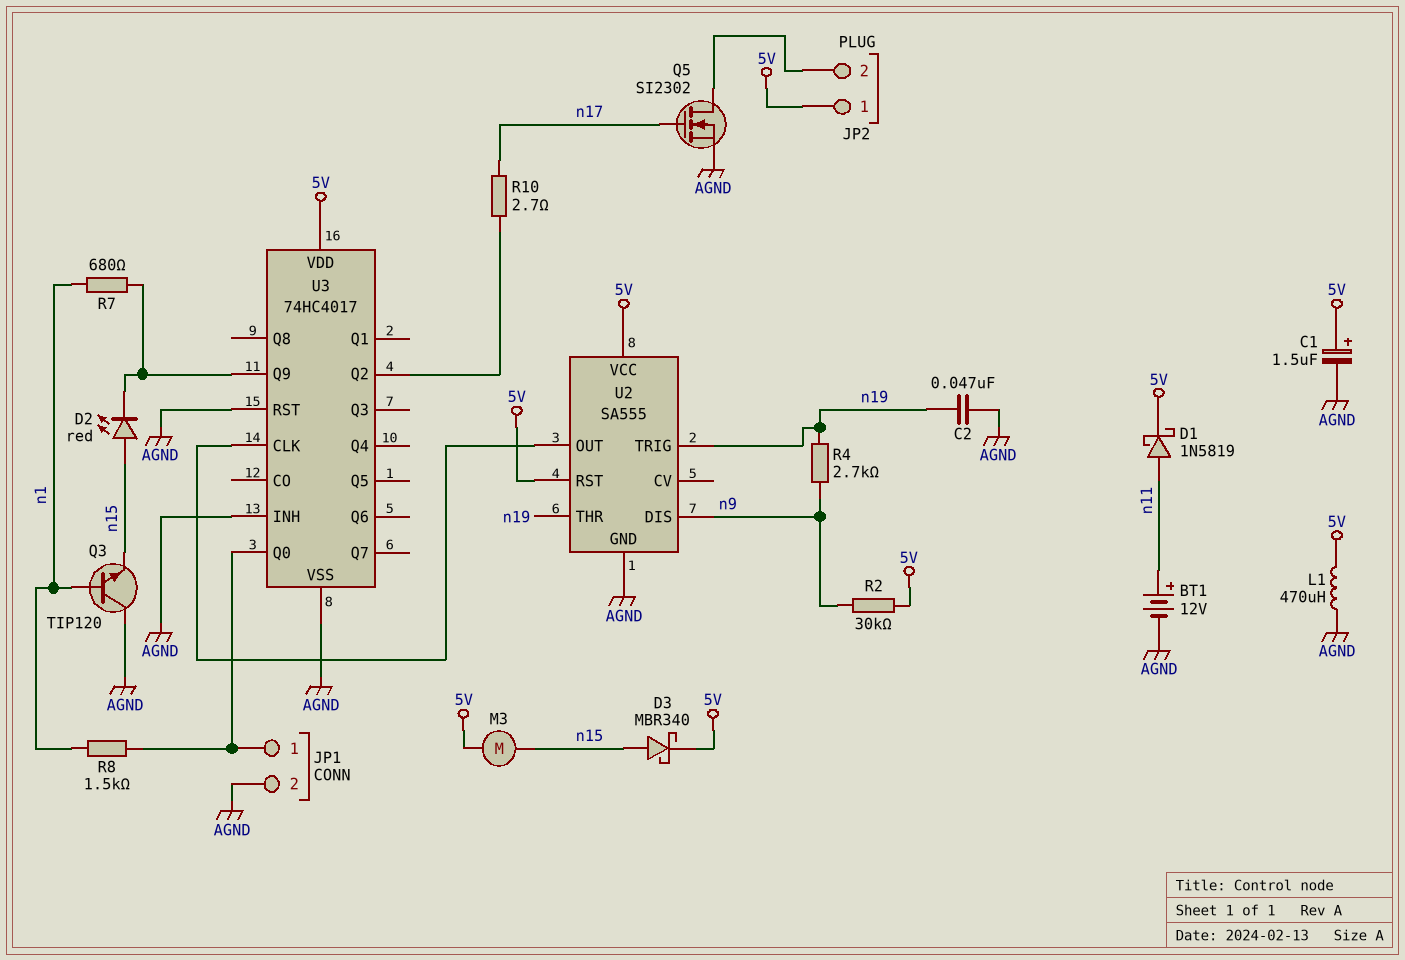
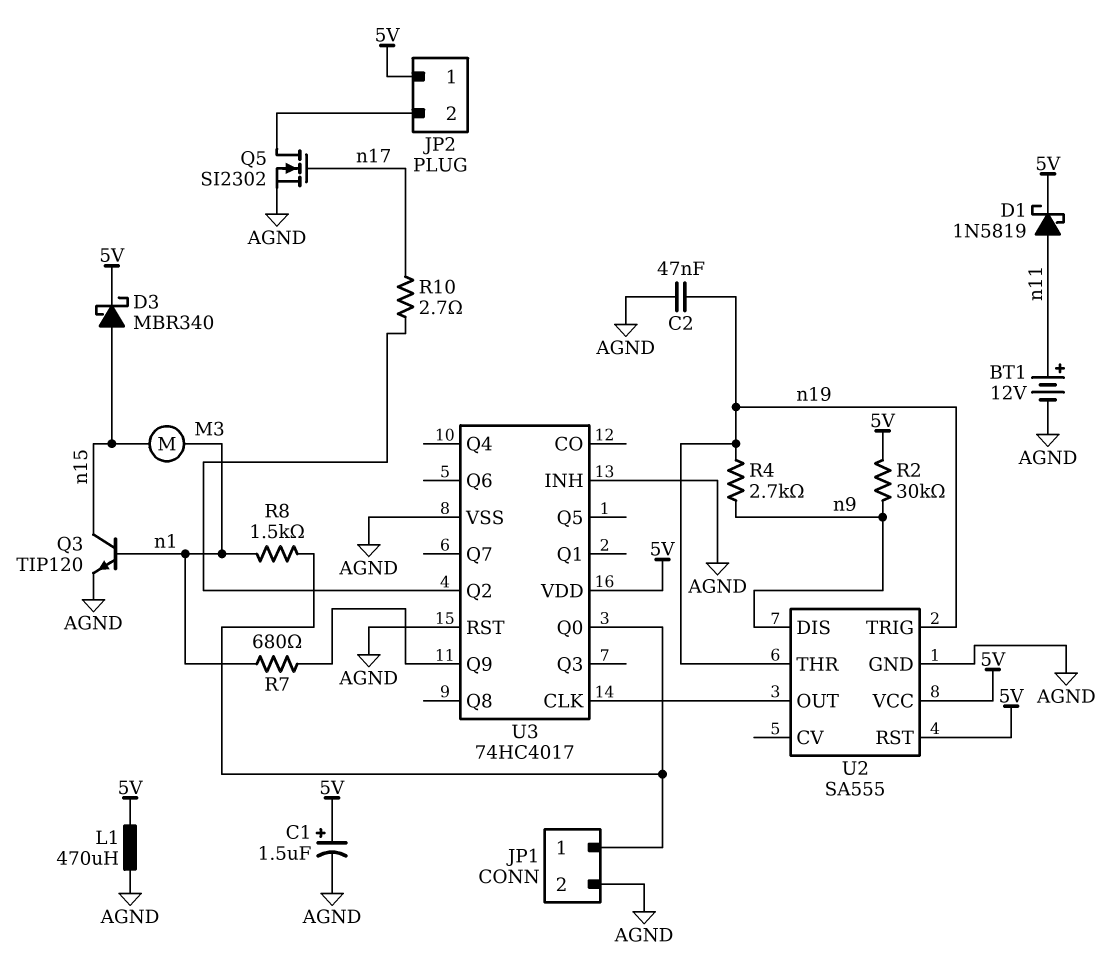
D2: LED red (A n15, K U3/Q9) -> none
M3: motor (5V, n15) -> motor (n1, n15)
Q3: NPN TIP120 (B n1, C AGND, E n15) -> NPN TIP120 (B n1, C n15, E AGND)

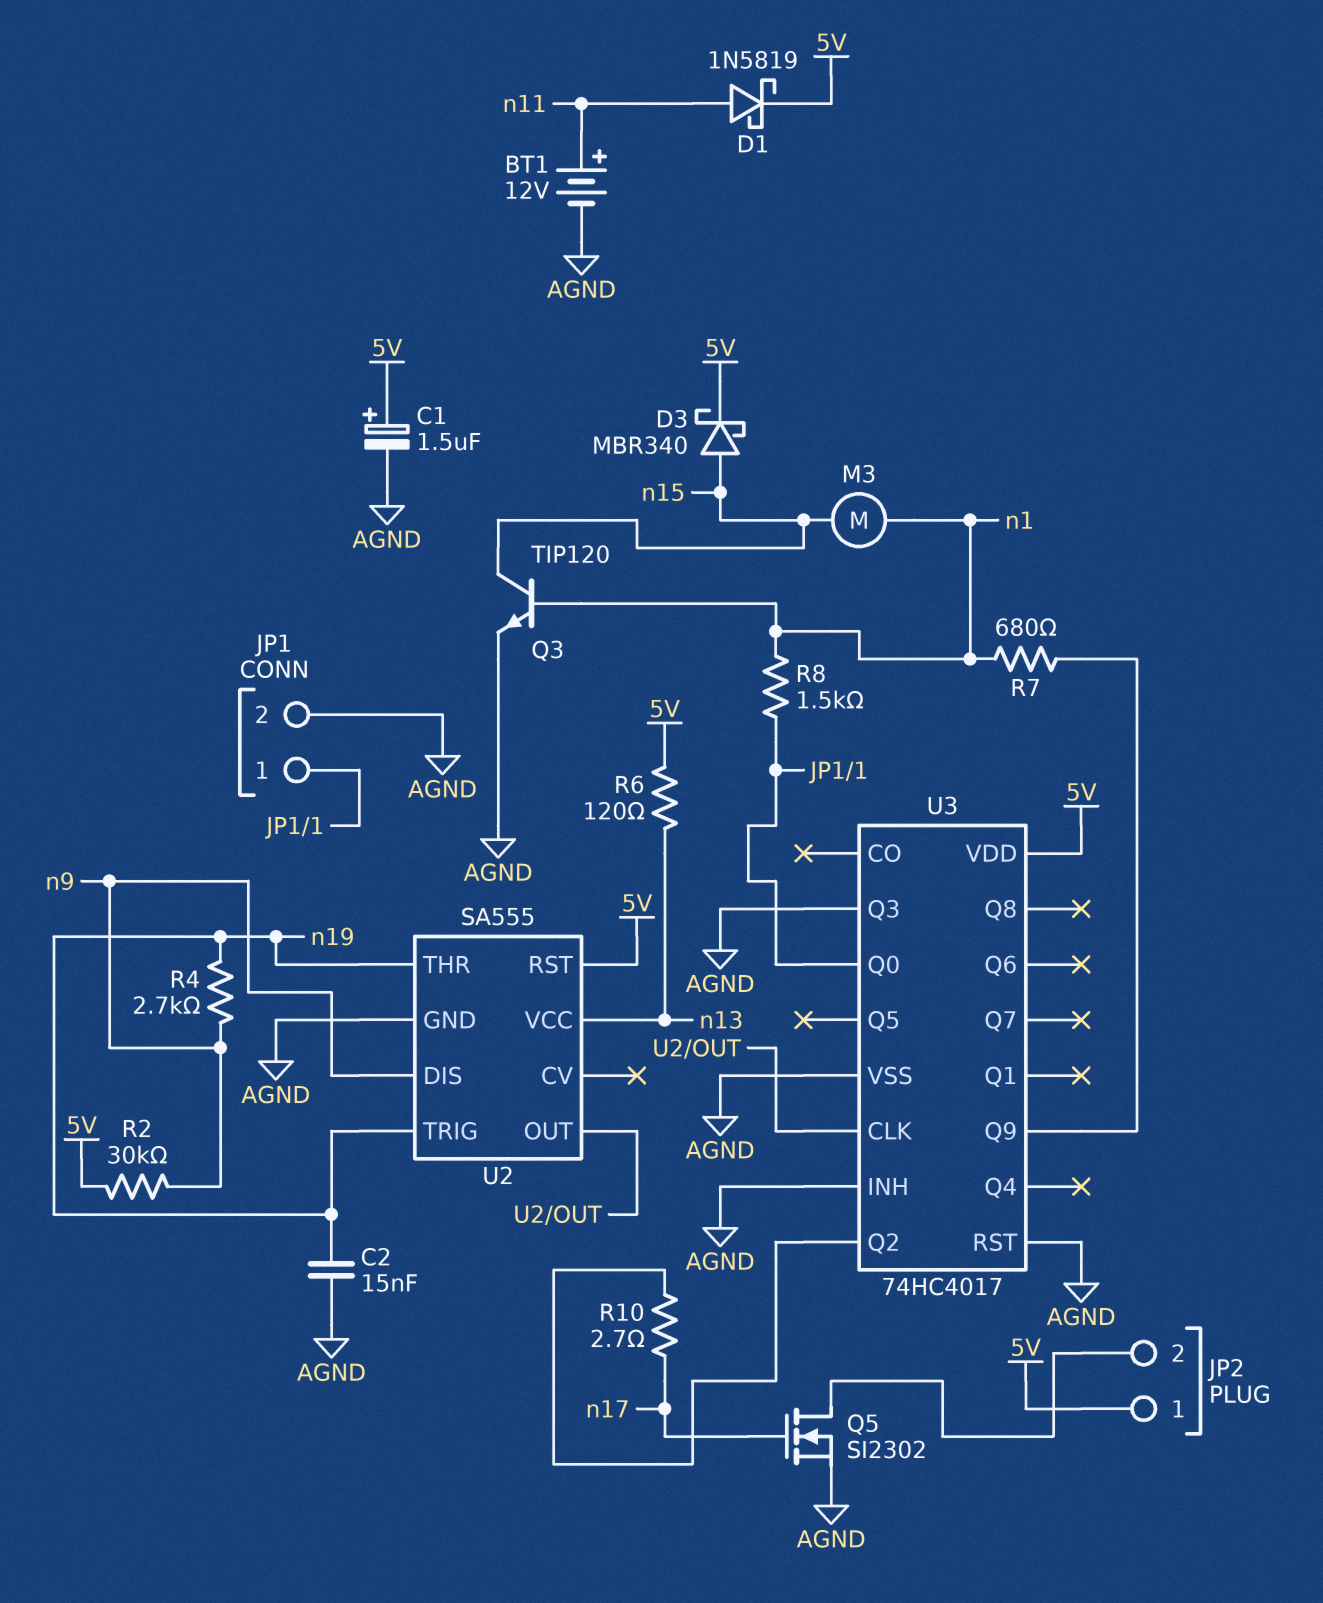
C2: 47nF (AGND, n19) -> 15nF (AGND, n19)
L1: 470uH (5V, AGND) -> none
R6: none -> 120 (5V, n13)
U2 pin VCC: 5V -> n13
U3 pin Q3: none -> AGND

